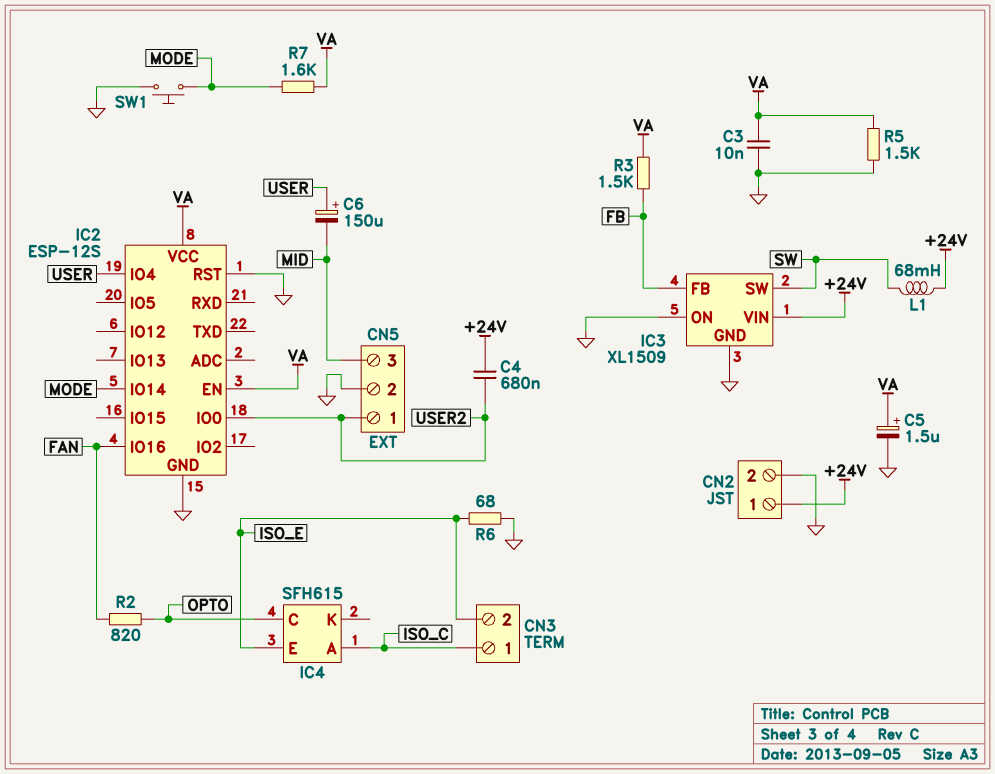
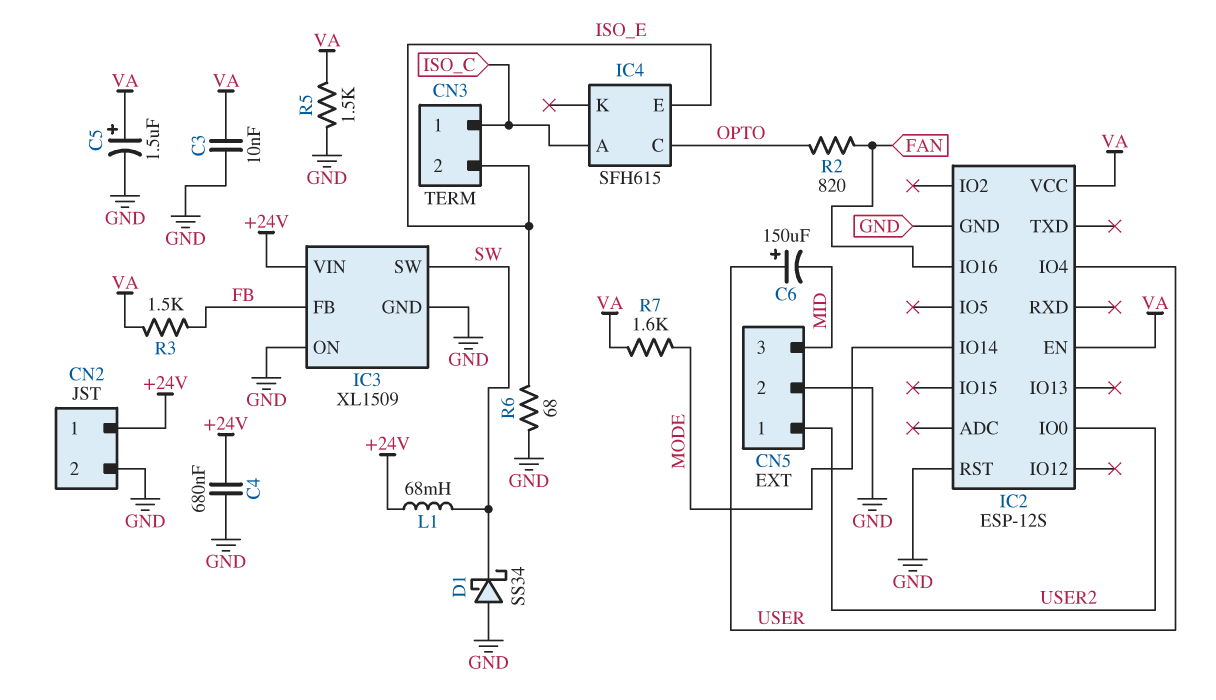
C4: 680nF (+24V, USER2) -> 680nF (+24V, GND)
D1: none -> schottky SS34 (A GND, K SW)
SW1: button (GND, MODE) -> none

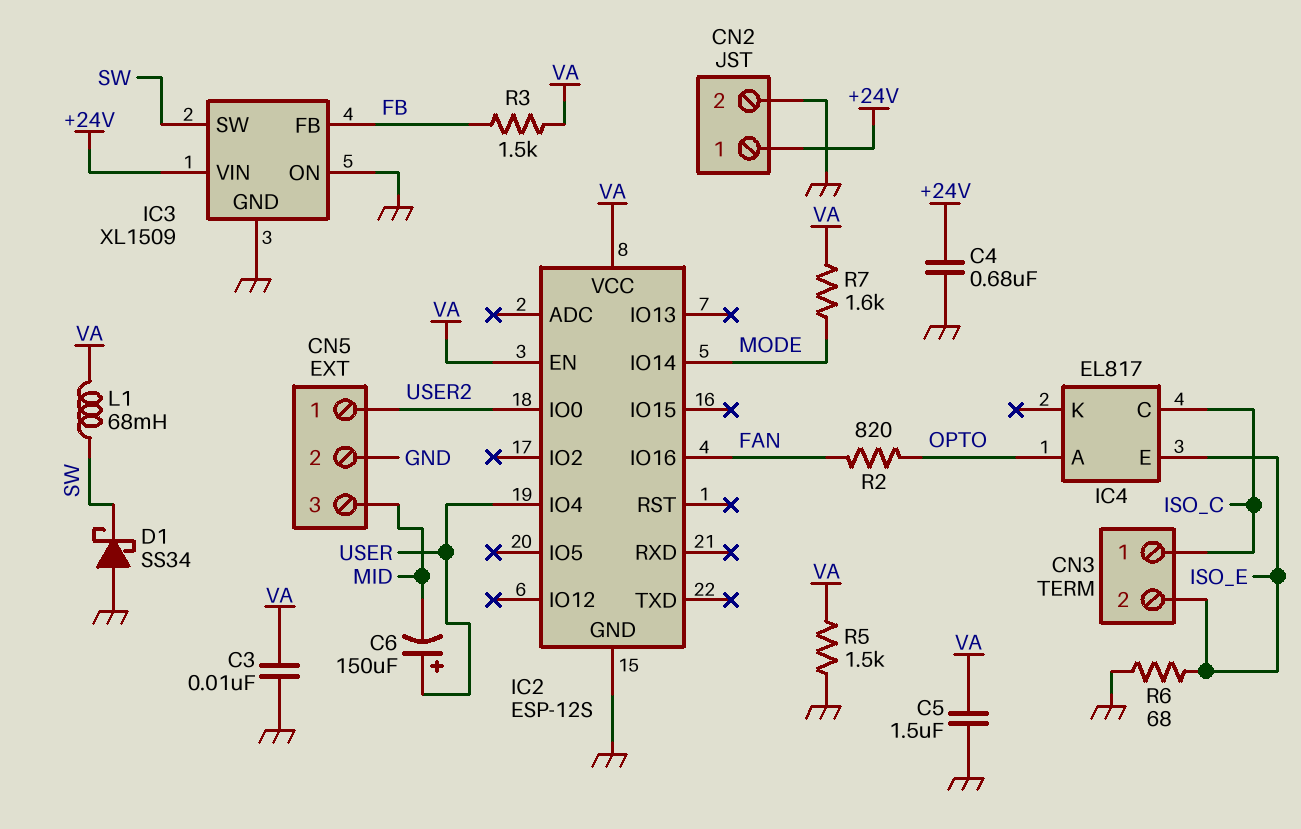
C5: 1.5uF (plus VA, minus GND) -> 1.5uF (GND, VA)
IC2 pin RST: GND -> none
IC4: SFH615 -> EL817
IC4 pin A: ISO_C -> OPTO
IC4 pin C: OPTO -> ISO_C
L1: 68mH (+24V, SW) -> 68mH (SW, VA)

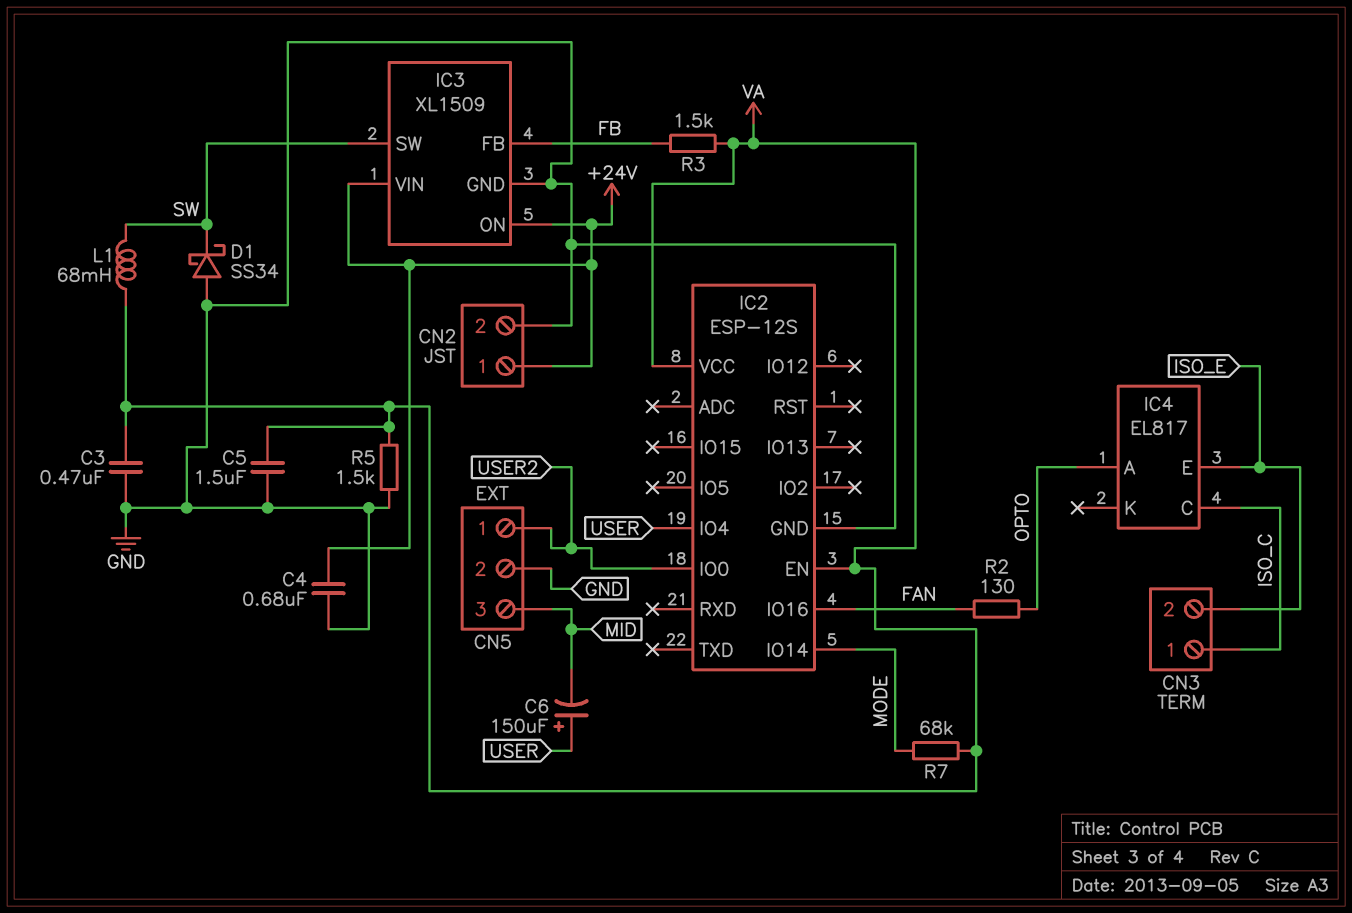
C3: 10nF (GND, VA) -> 470nF (GND, VA)
IC3 pin ON: GND -> +24V
R2: 820 (FAN, OPTO) -> 130 (FAN, OPTO)
R6: 68 (GND, ISO_E) -> none
R7: 1.6k (MODE, VA) -> 68k (MODE, VA)

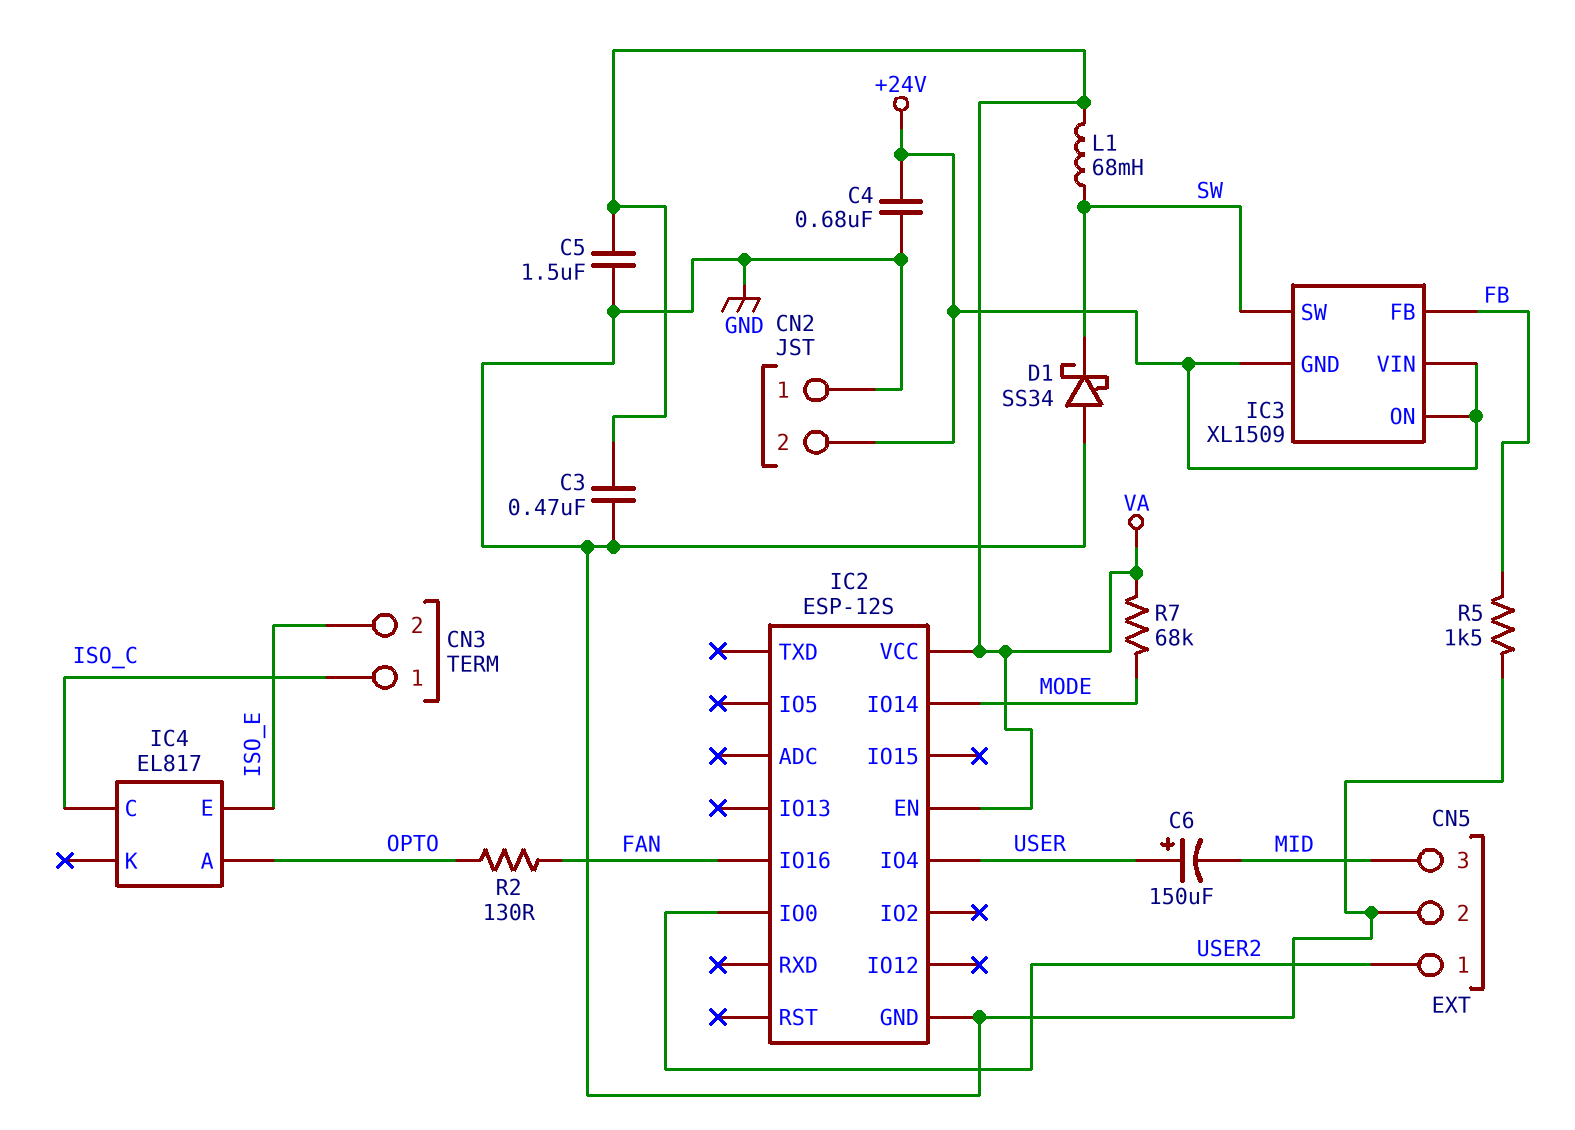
CN2 pin 1: +24V -> GND
CN2 pin 2: GND -> +24V
IC3 pin GND: GND -> +24V
R3: 1.5k (FB, VA) -> none
R5: 1.5k (GND, VA) -> 1.5k (FB, GND)

